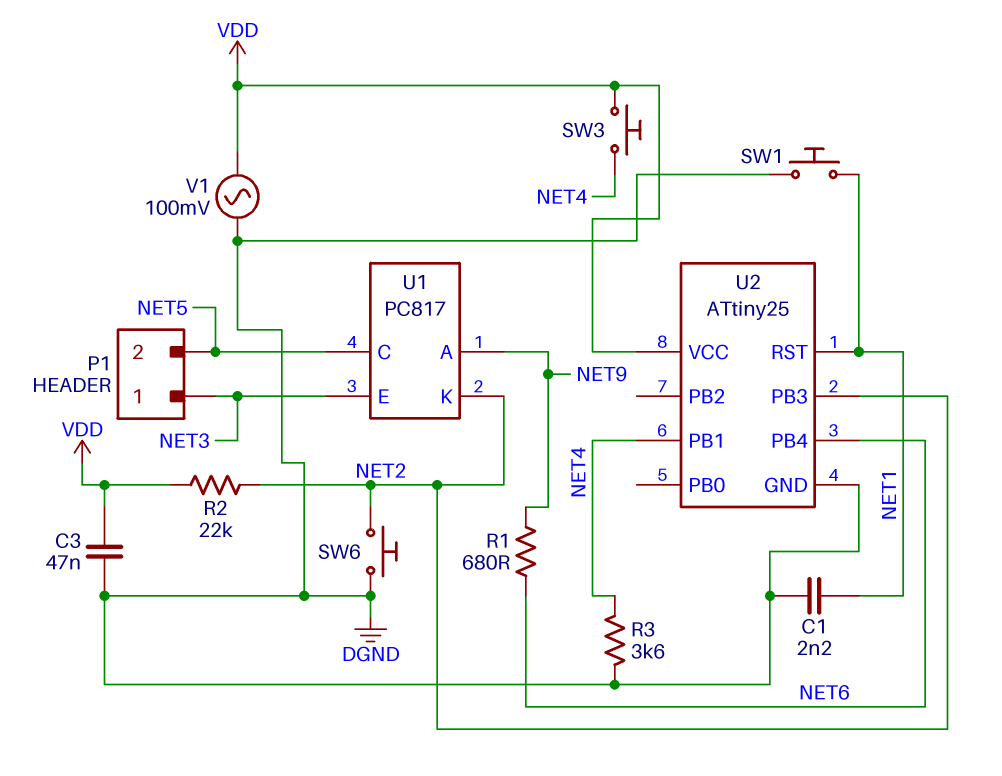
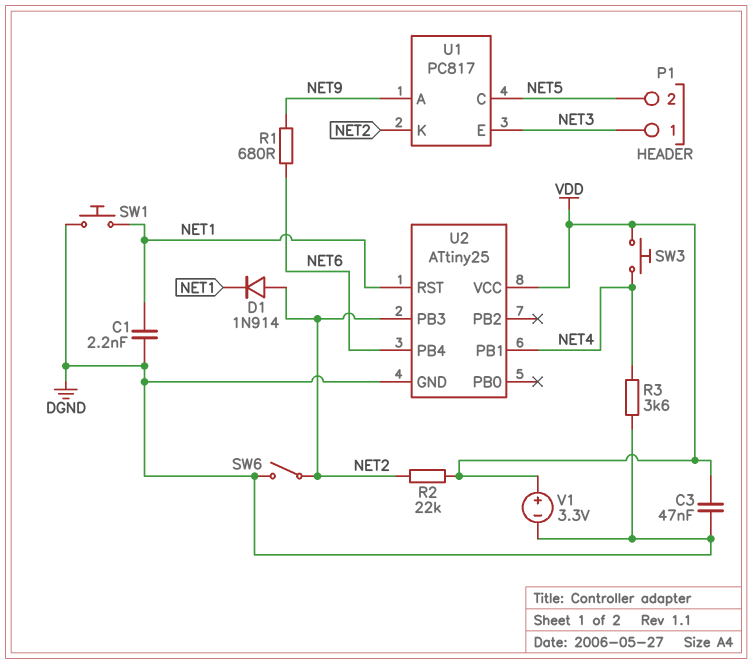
D1: none -> diode 1N914 (A NET2, K NET1)
SW6: button (DGND, NET2) -> switch (DGND, NET2)
V1: AC 100mV (DGND, VDD) -> 3.3V (plus VDD, minus DGND)

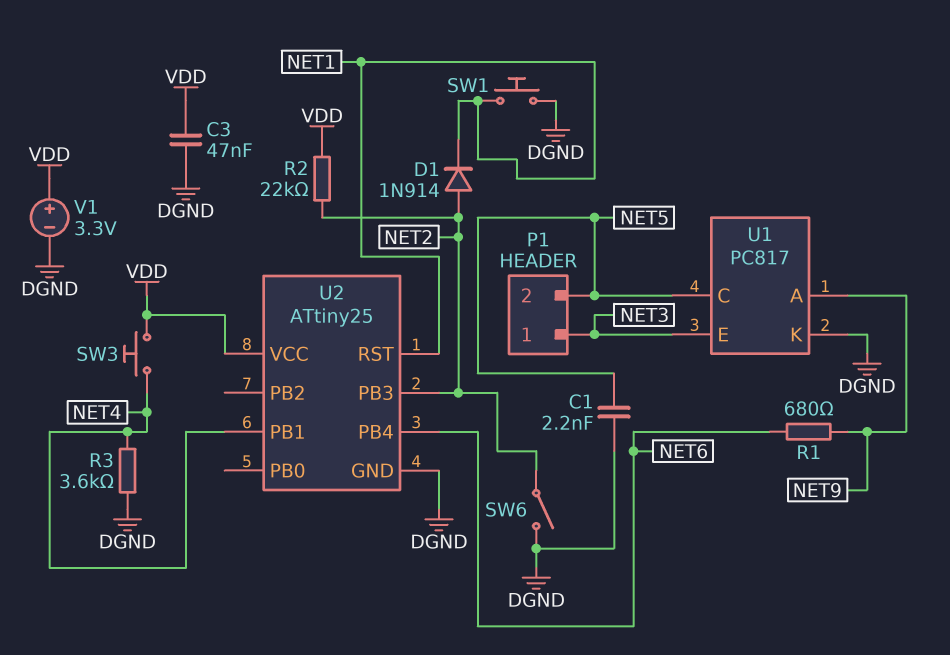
C1: 2.2nF (DGND, NET1) -> 2.2nF (DGND, NET5)
U1 pin K: NET2 -> DGND

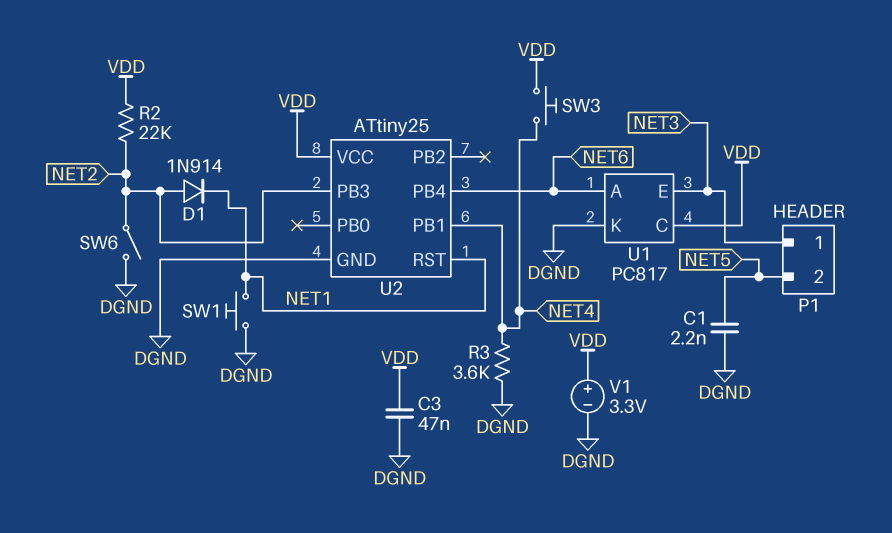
R1: 680 (NET6, NET9) -> none
U1 pin A: NET9 -> NET6
U1 pin C: NET5 -> VDD

